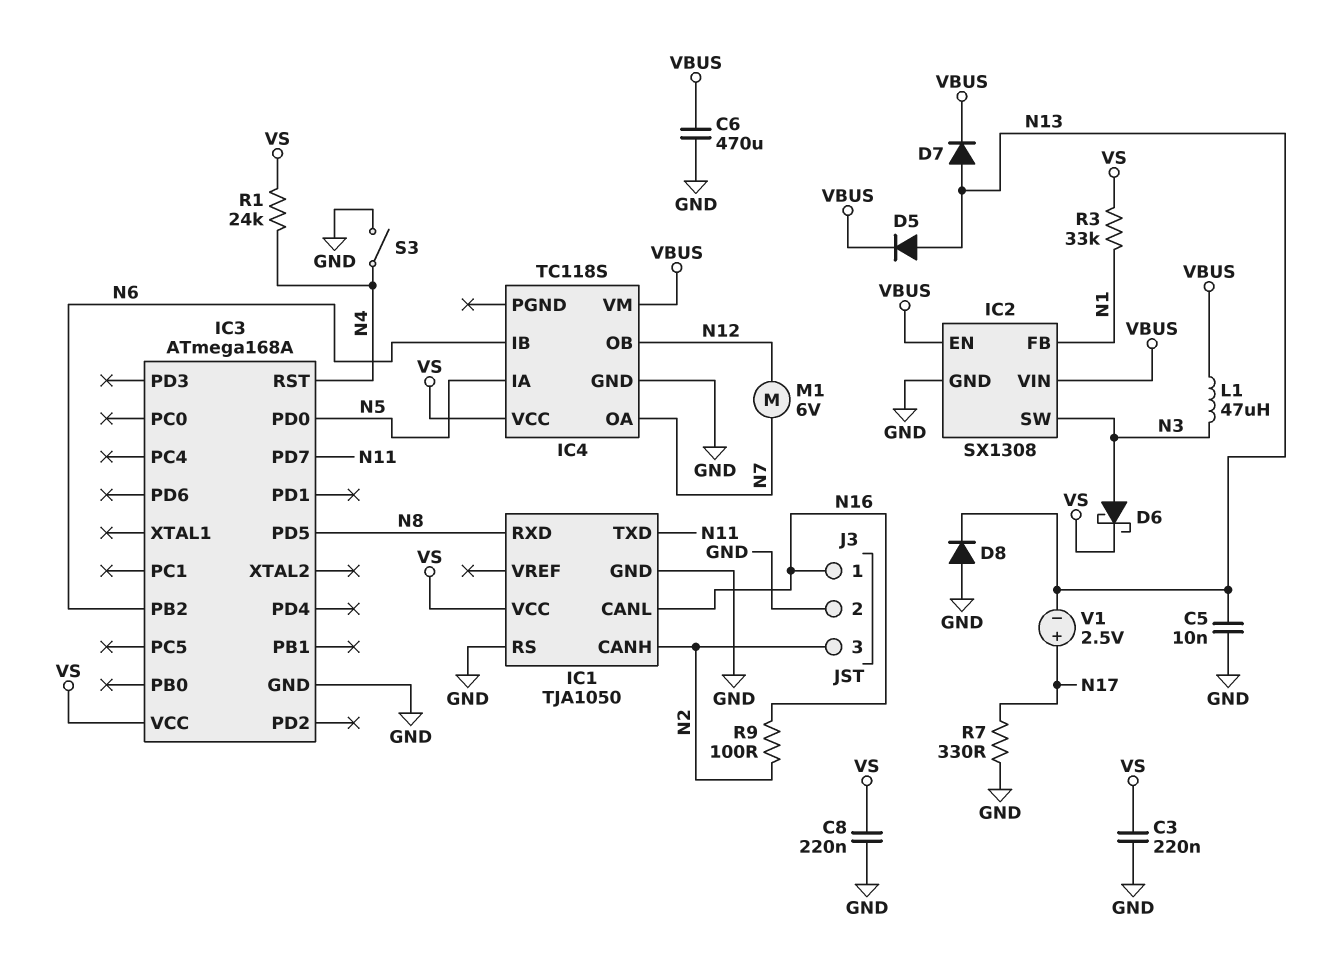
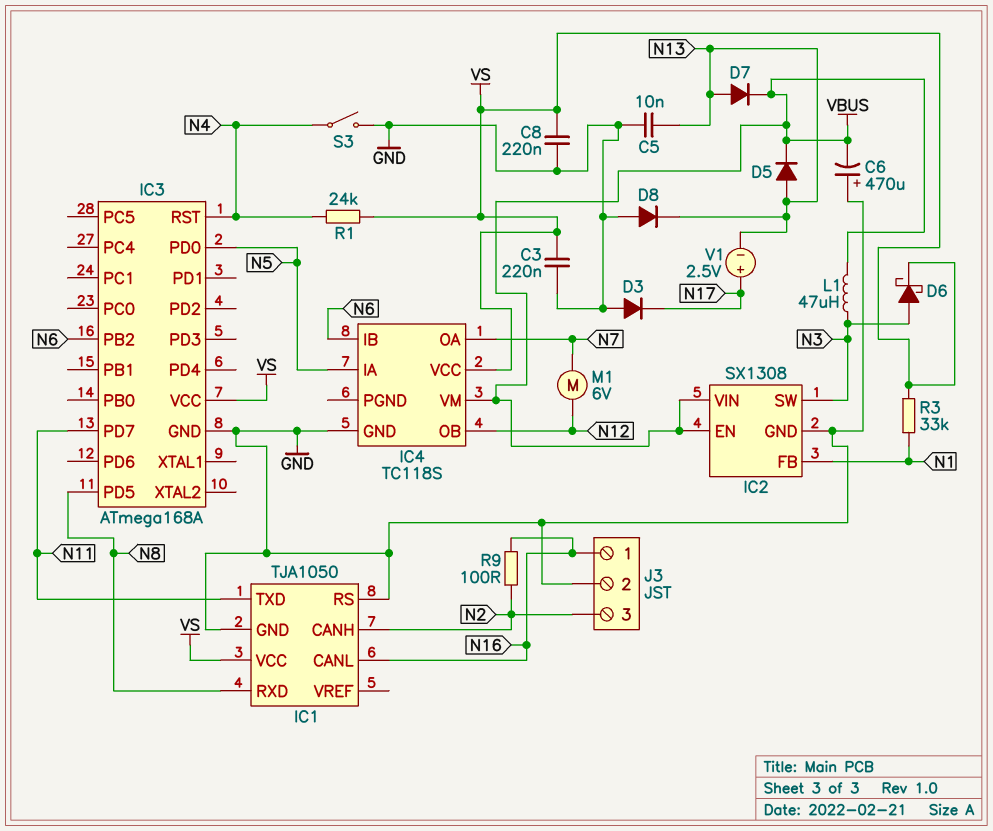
C6: 470uF (GND, VBUS) -> 470uF (plus GND, minus VBUS)
D3: none -> diode (A GND, K N17)
R7: 330 (GND, N17) -> none

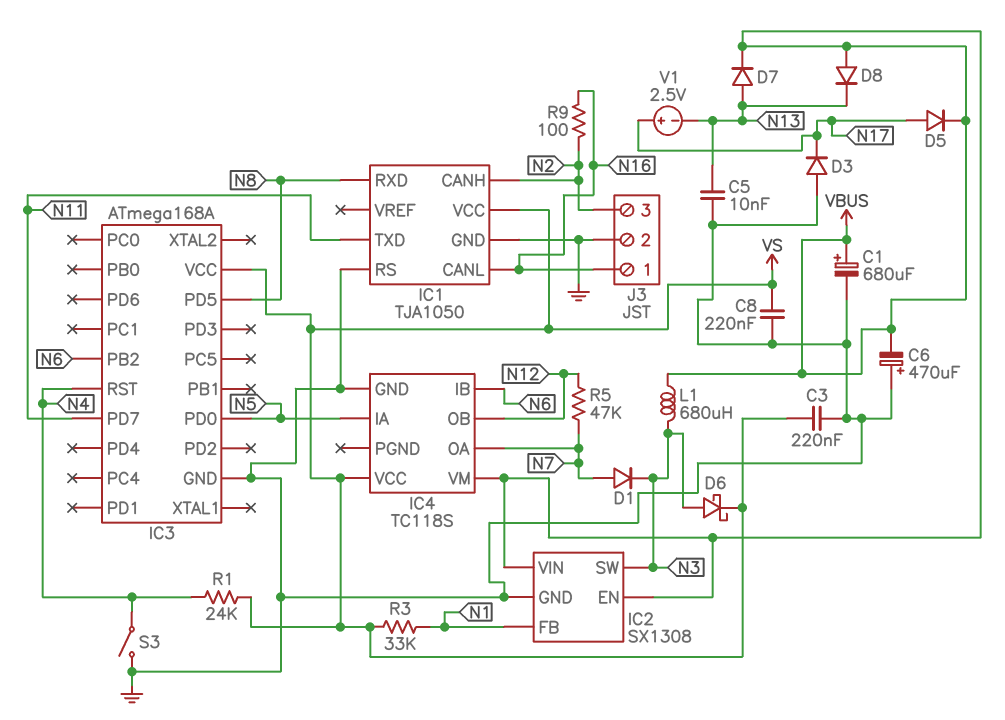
C1: none -> 680uF (plus VBUS, minus GND)
D1: none -> diode (A N7, K N3)
D5: diode (A N13, K VBUS) -> diode (A N17, K VBUS)
D8: diode (A GND, K N13) -> diode (A VBUS, K N13)
L1: 47uH (N3, VBUS) -> 680uH (N3, VBUS)
M1: motor 6V (N7, N12) -> none
R5: none -> 47k (N7, N12)

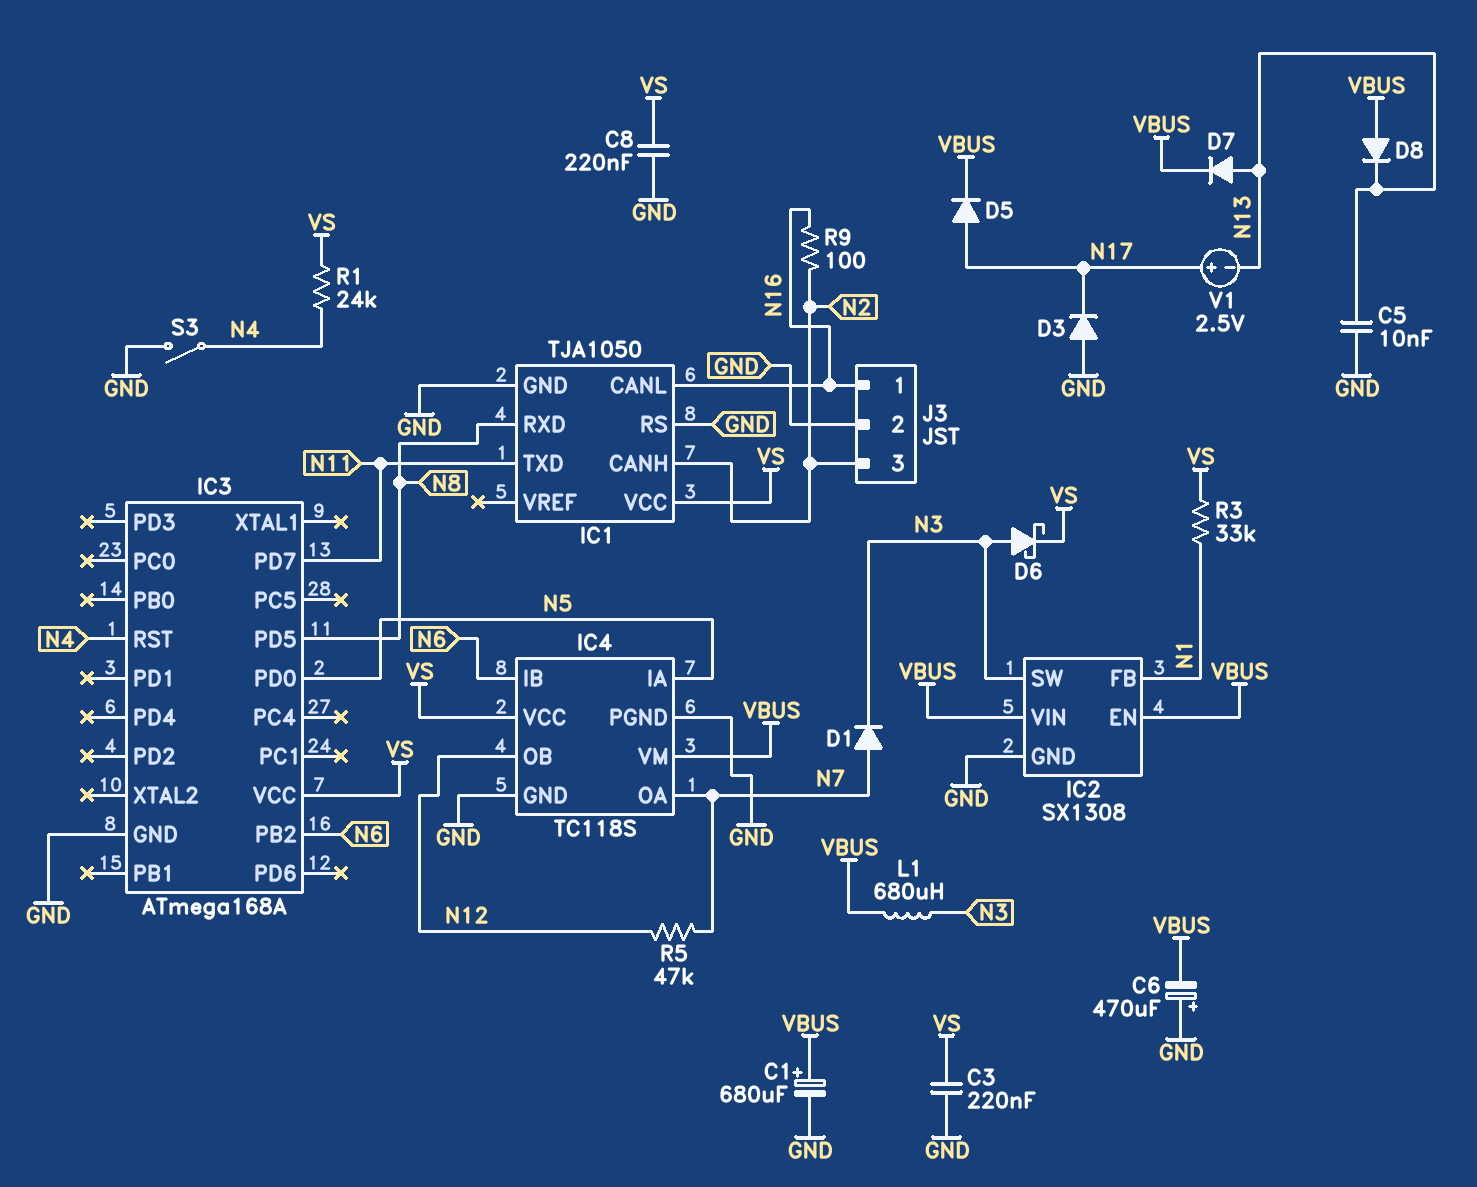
IC4 pin PGND: none -> GND

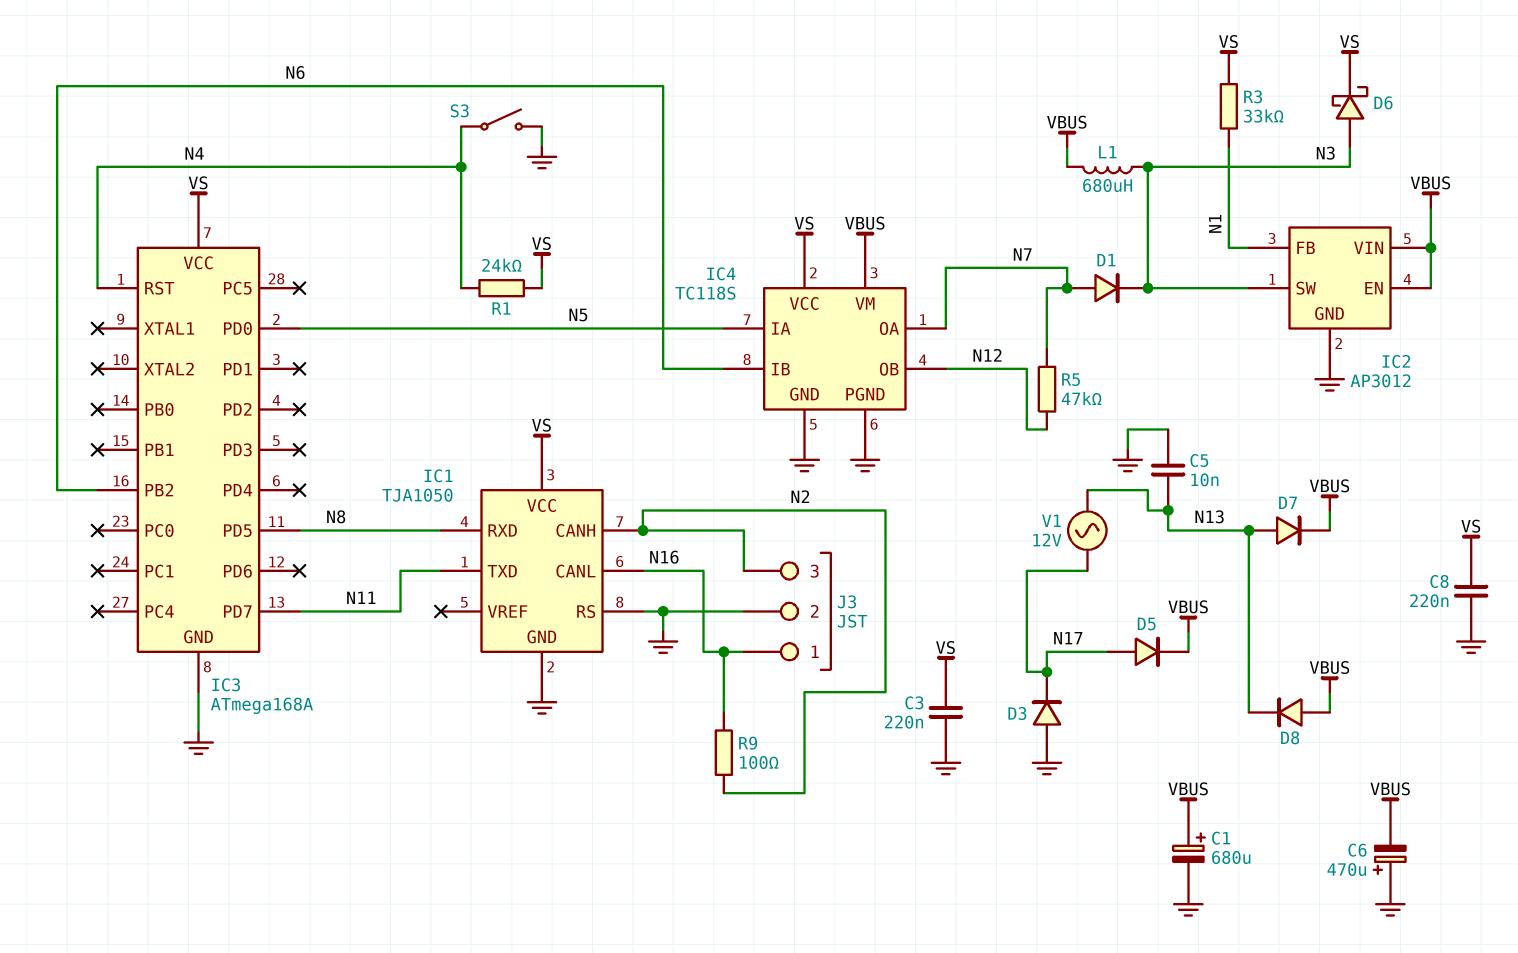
IC2: SX1308 -> AP3012
V1: 2.5V (plus N17, minus N13) -> AC 12V (N13, N17)

